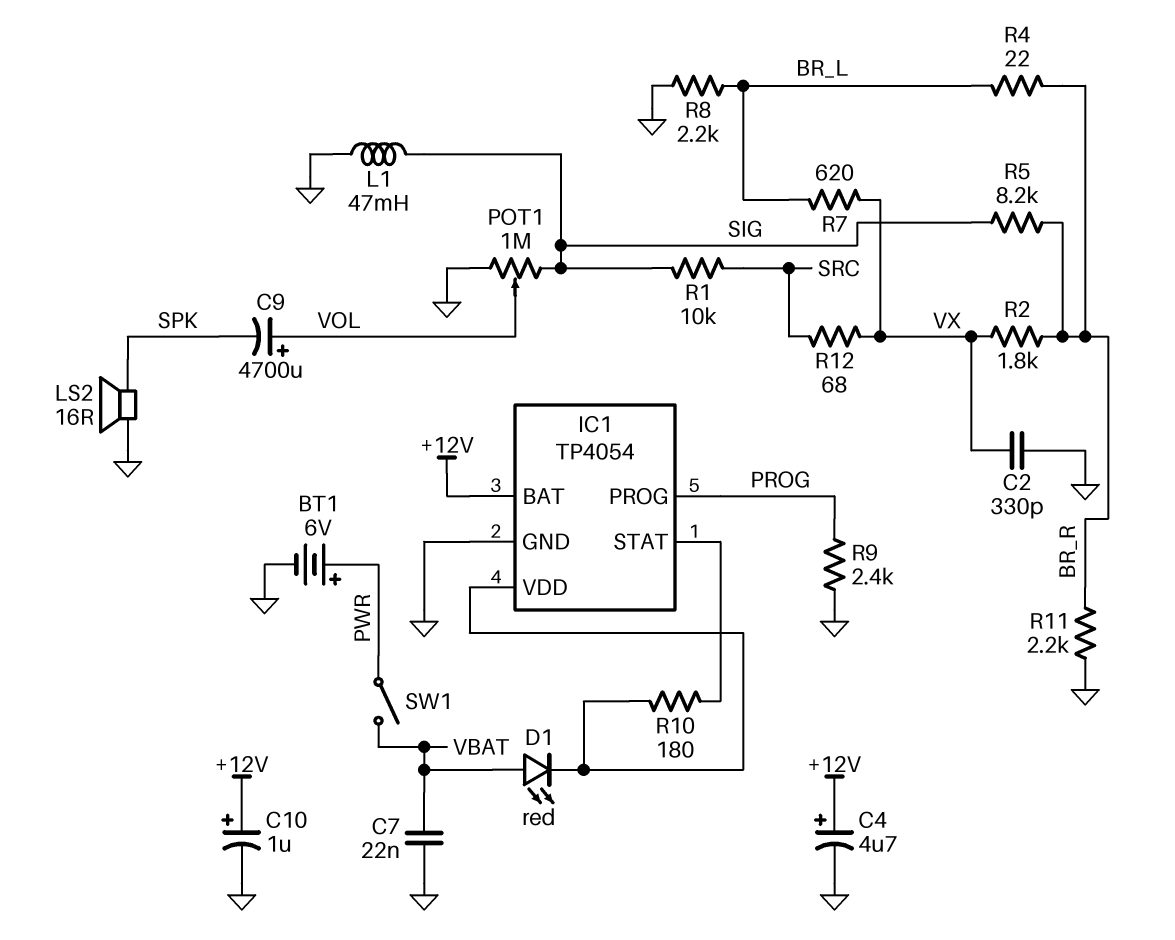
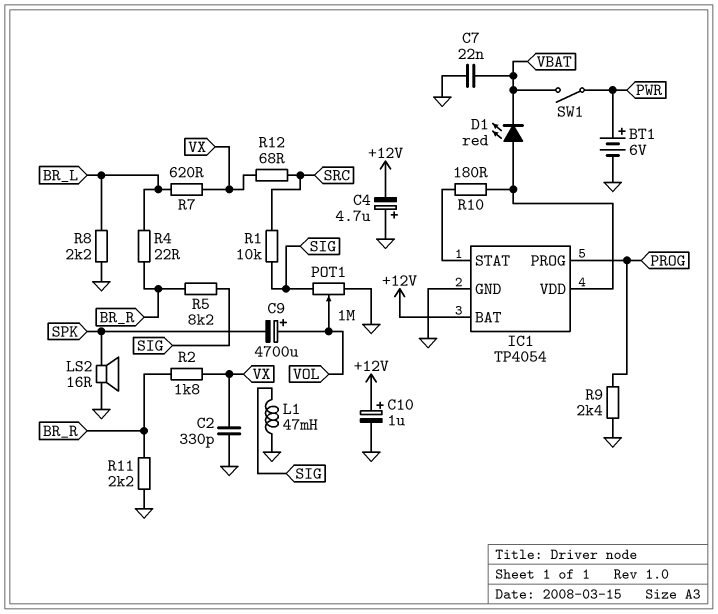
C4: 4.7uF (plus +12V, minus GND) -> 4.7uF (plus GND, minus +12V)
D1: LED red (A VBAT, K IC1/VDD) -> LED red (A IC1/VDD, K VBAT)

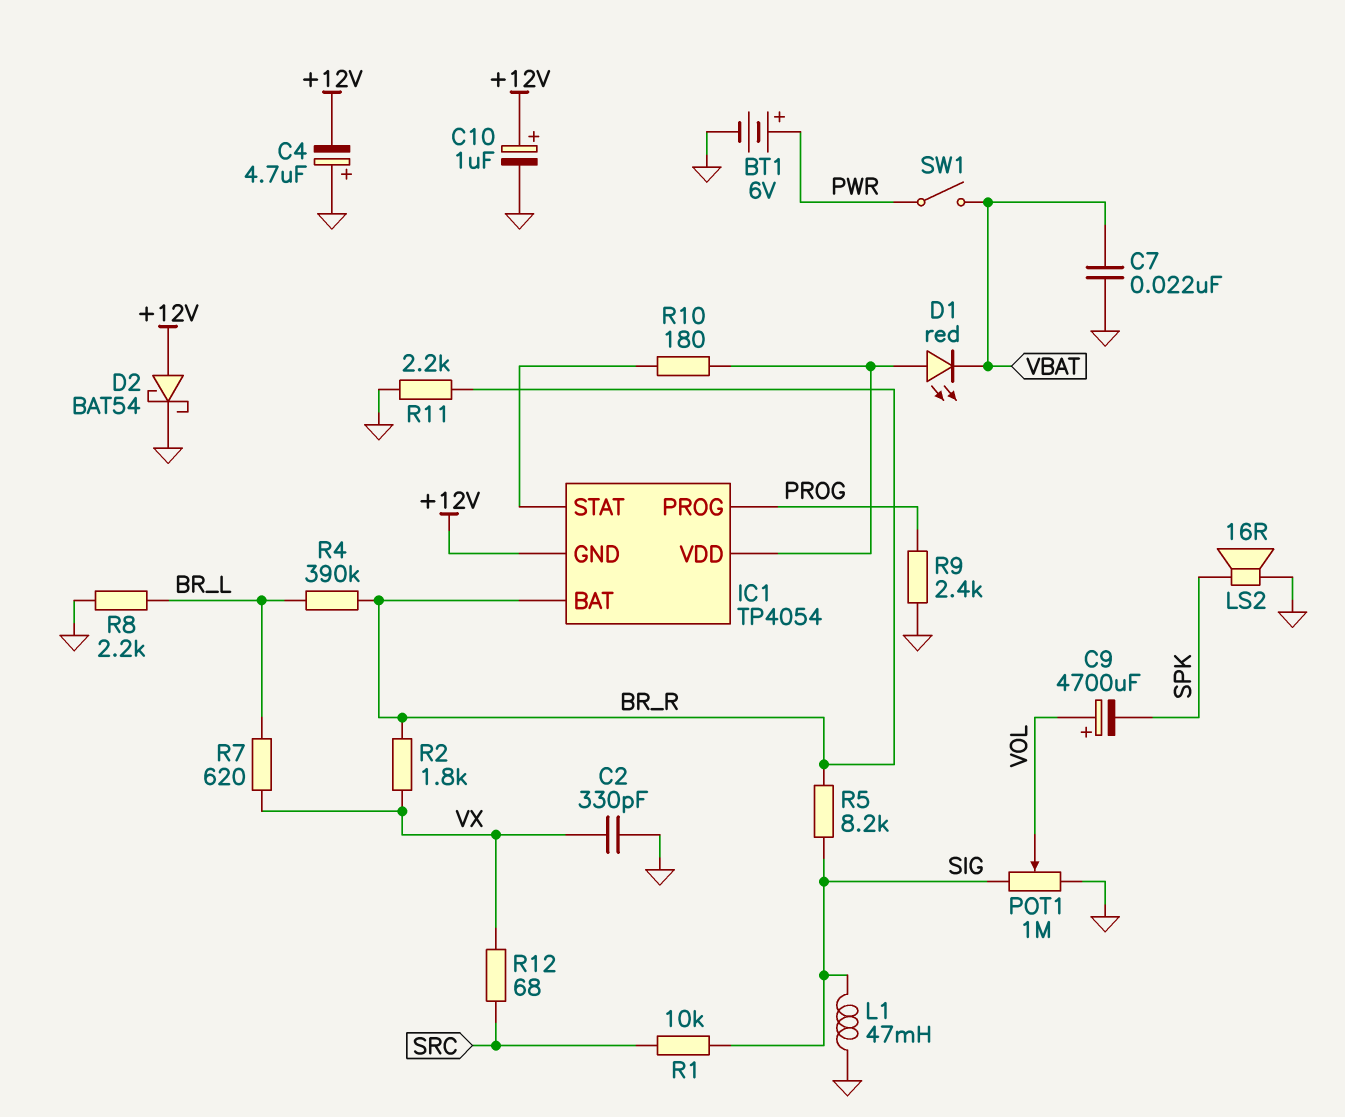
D2: none -> schottky BAT54 (A +12V, K GND)
IC1 pin BAT: +12V -> BR_R
IC1 pin GND: GND -> +12V
R4: 22 (BR_L, BR_R) -> 390k (BR_L, BR_R)

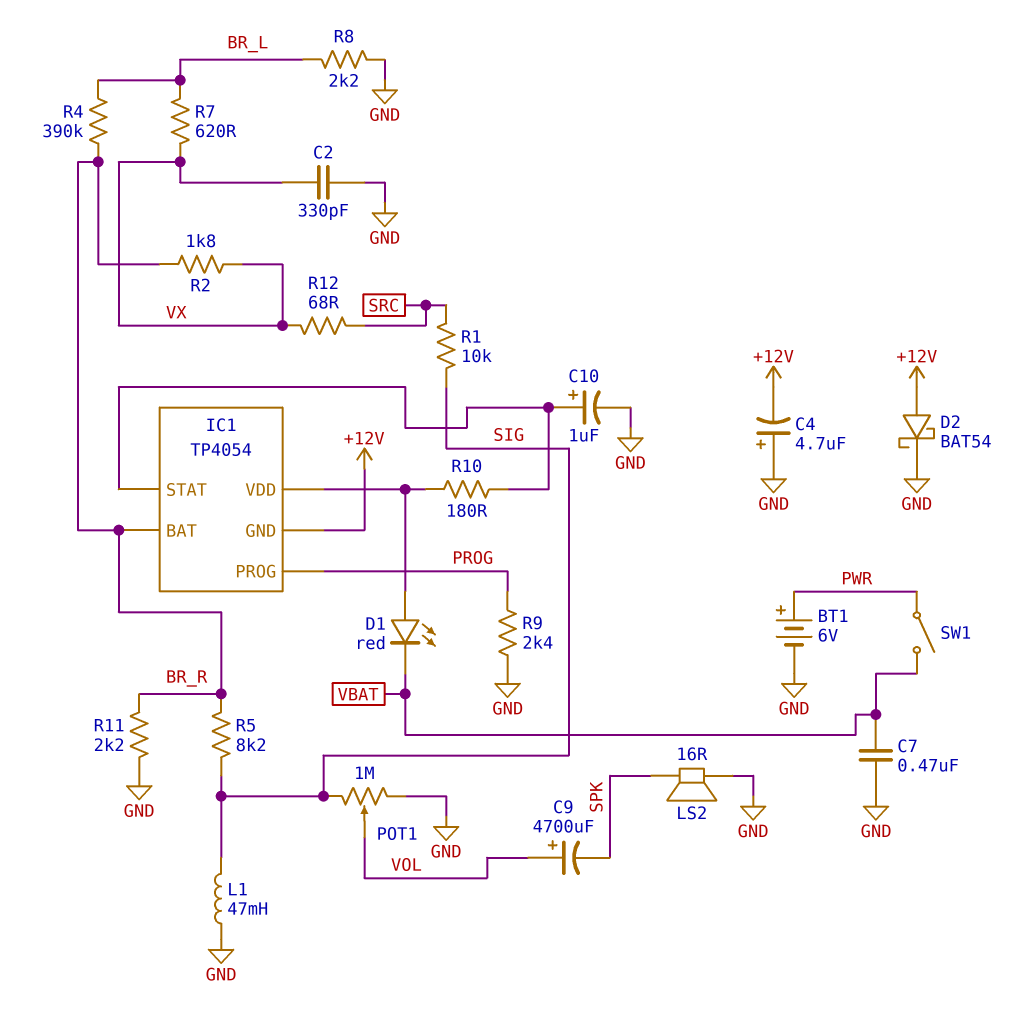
C7: 22nF (GND, VBAT) -> 470nF (GND, VBAT)
C10: 1uF (plus +12V, minus GND) -> 1uF (plus IC1/STAT, minus GND)

